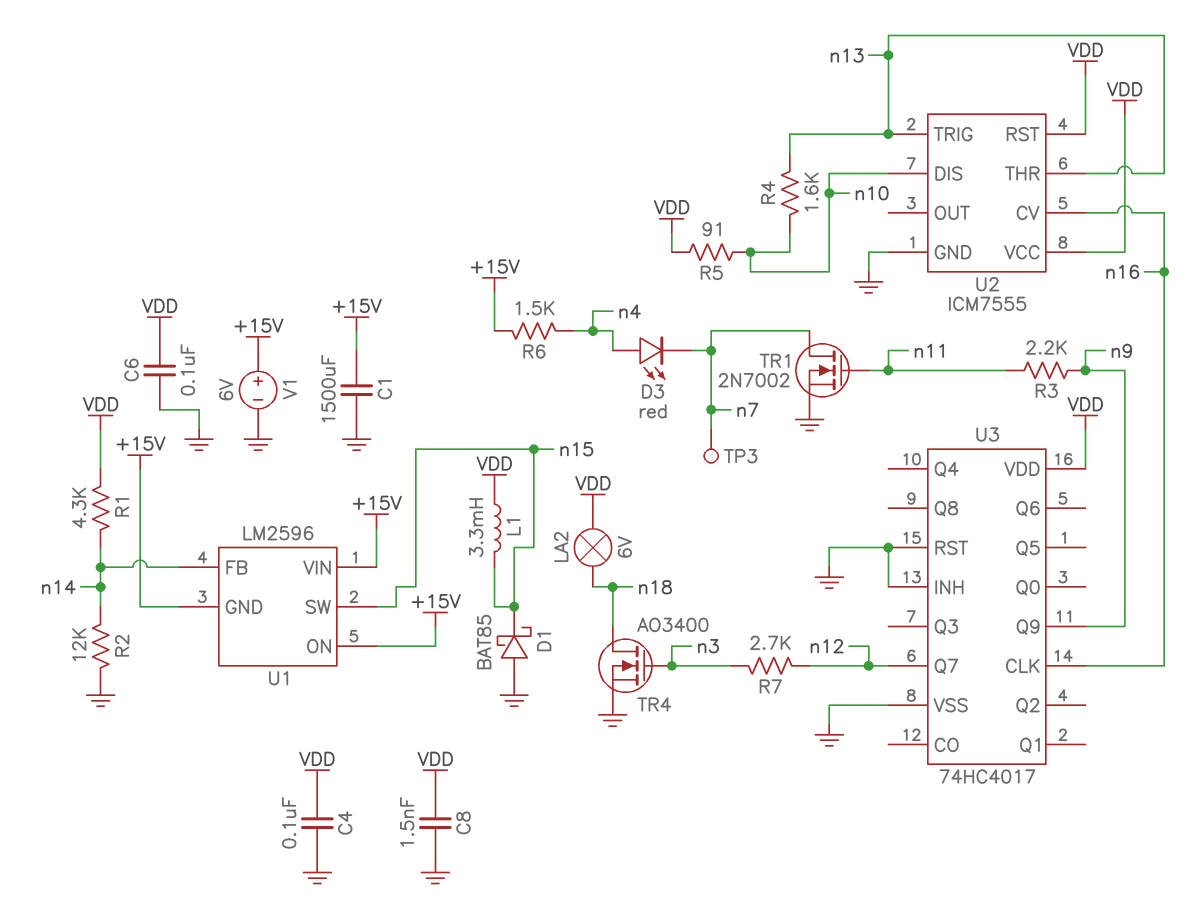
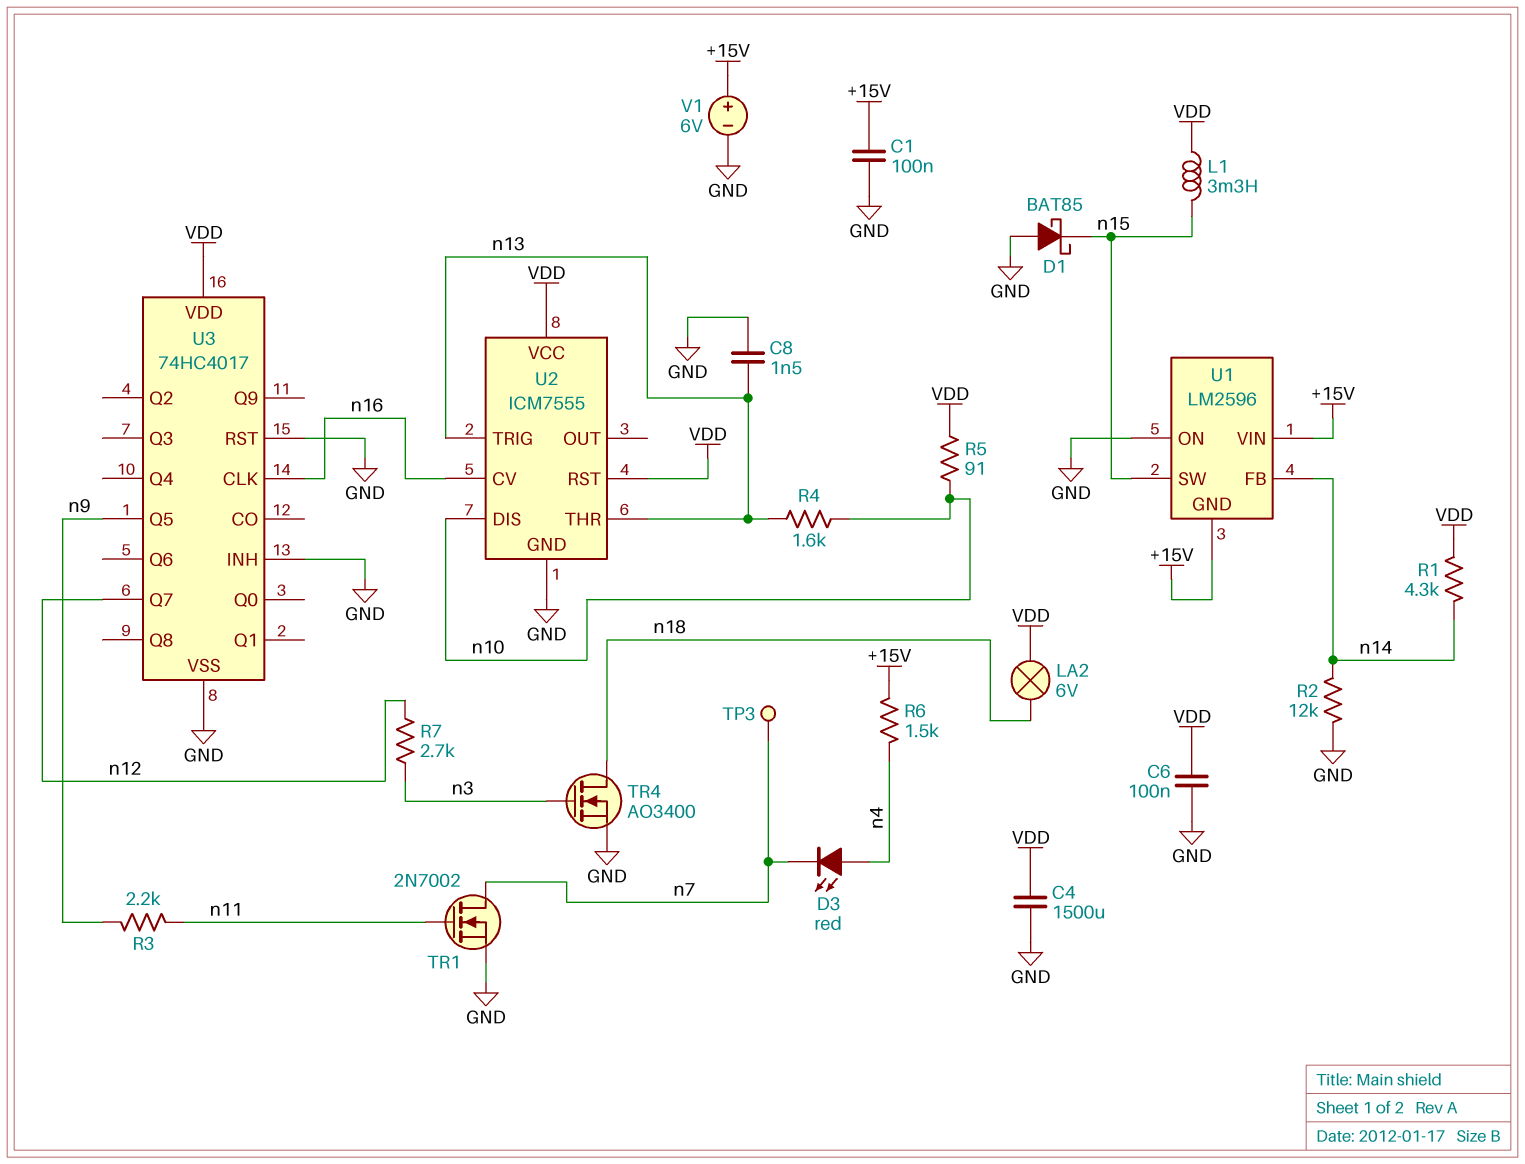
C1: 1500uF (+15V, GND) -> 100nF (+15V, GND)
C4: 100nF (GND, VDD) -> 1500uF (GND, VDD)
C8: 1.5nF (GND, VDD) -> 1.5nF (GND, n13)
U1 pin ON: +15V -> GND
U3 pin Q5: none -> n9
U3 pin Q9: n9 -> none

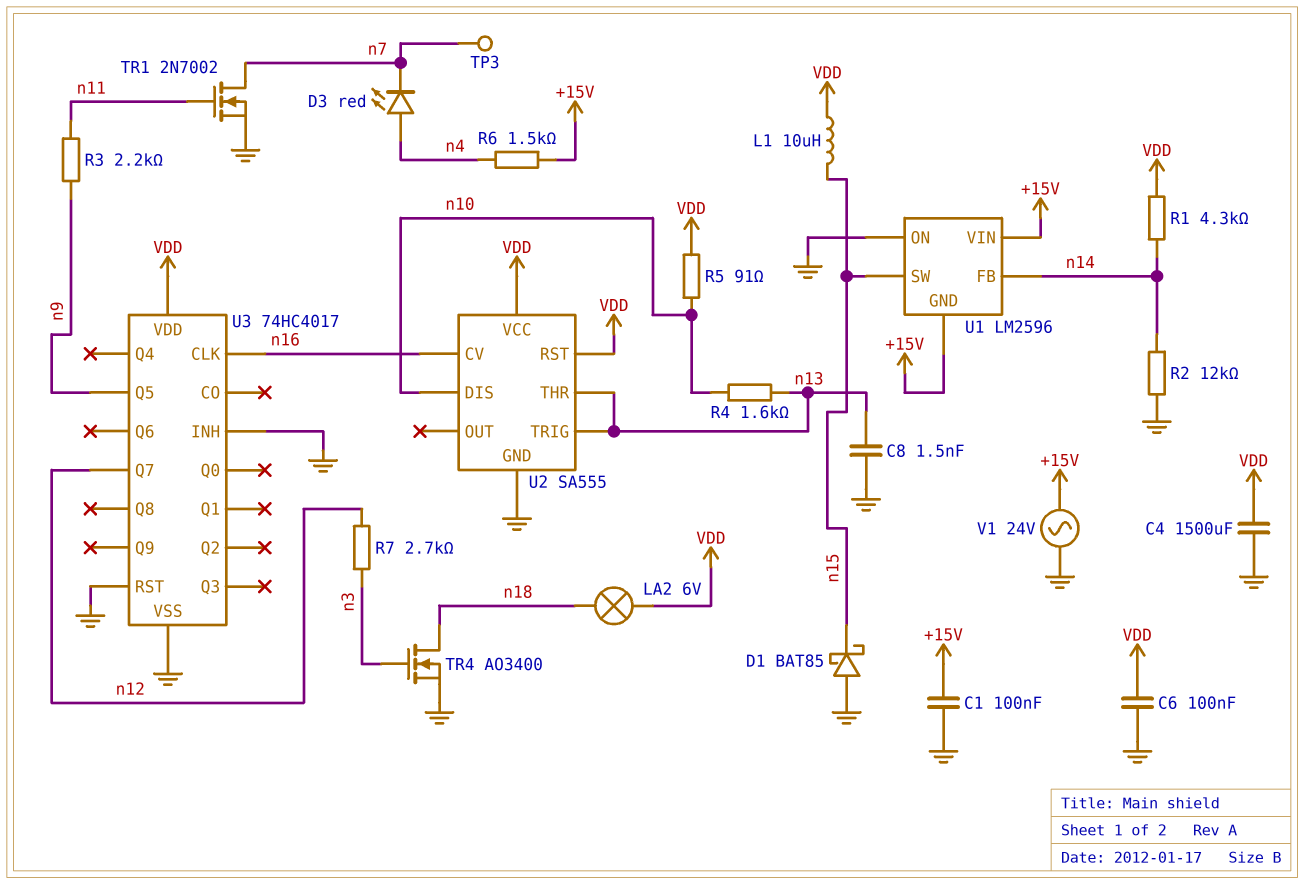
L1: 3.3mH (VDD, n15) -> 10uH (VDD, n15)
U2: ICM7555 -> SA555
V1: 6V (plus +15V, minus GND) -> AC 24V (+15V, GND)

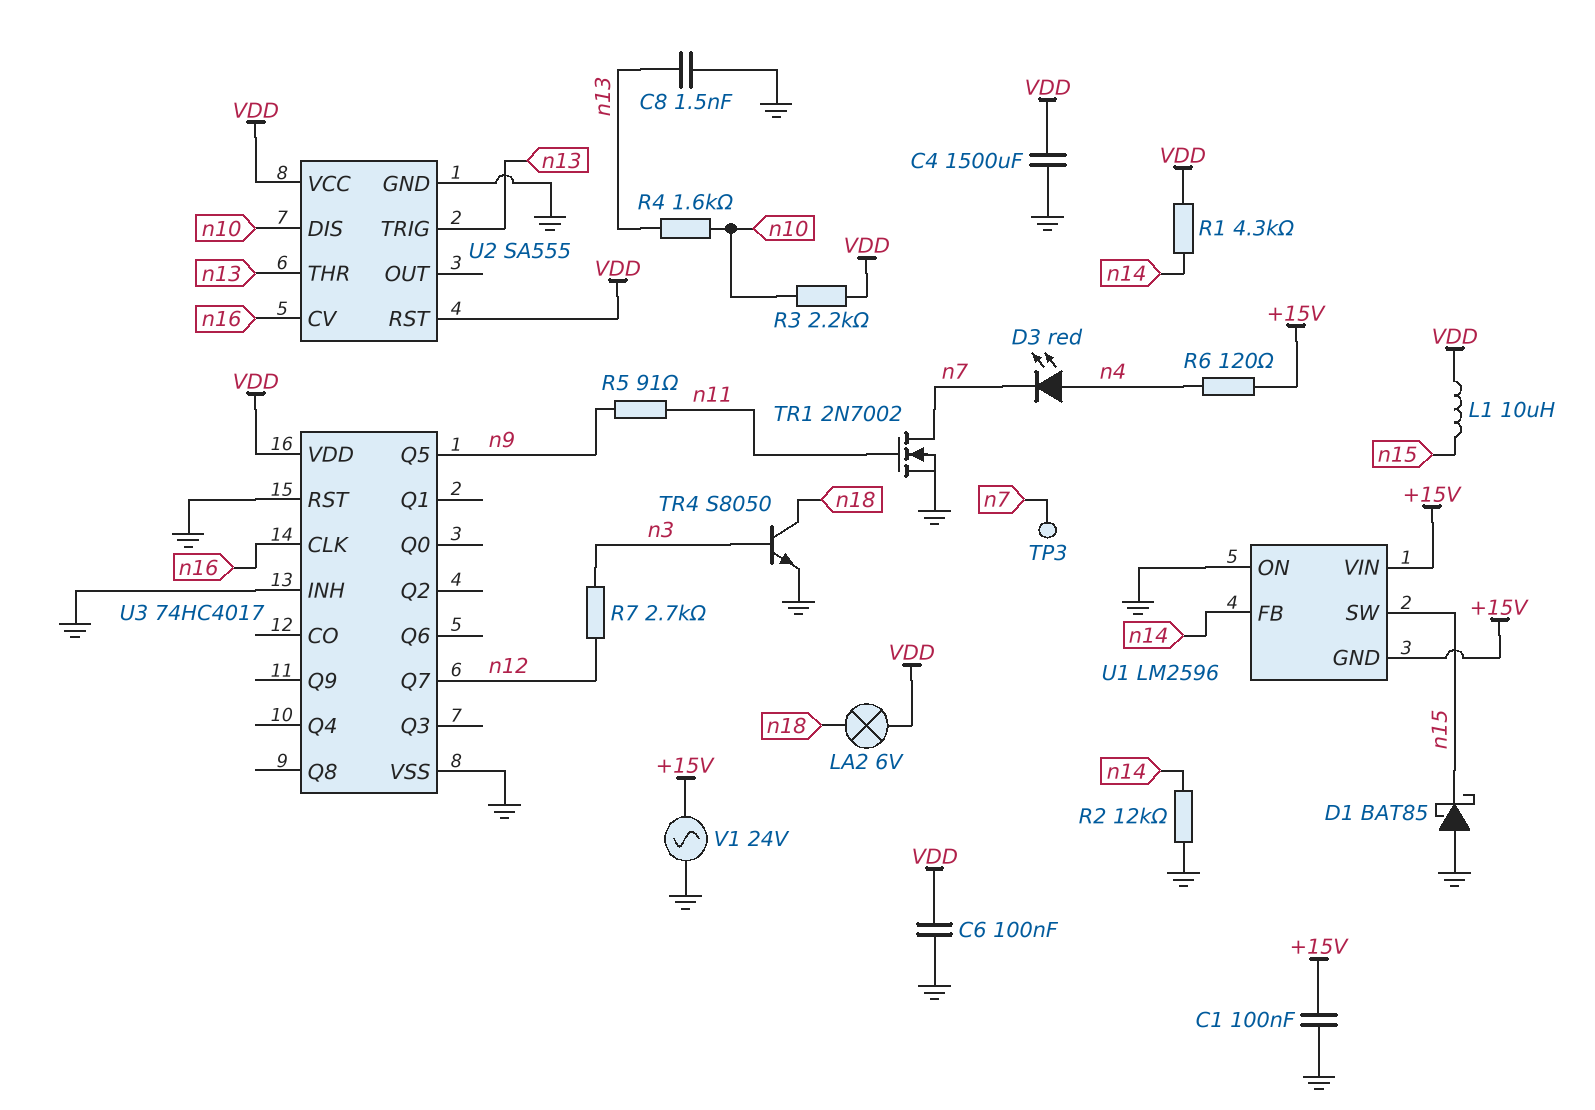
R3: 2.2k (n9, n11) -> 2.2k (VDD, n10)
R5: 91 (VDD, n10) -> 91 (n9, n11)
R6: 1.5k (+15V, n4) -> 120 (+15V, n4)
TR4: NMOS AO3400 (G n3, D n18, S GND) -> NPN S8050 (B n3, C n18, E GND)

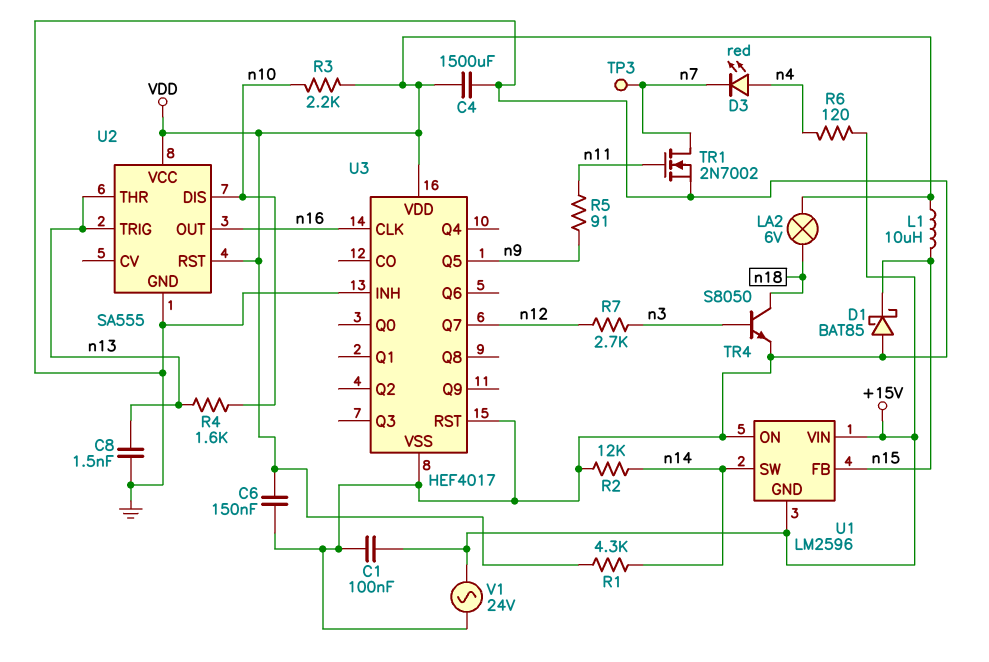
C6: 100nF (GND, VDD) -> 150nF (GND, VDD)
U1 pin FB: n14 -> n15
U1 pin SW: n15 -> n14
U2 pin CV: n16 -> none
U2 pin OUT: none -> n16
U3: 74HC4017 -> HEF4017

